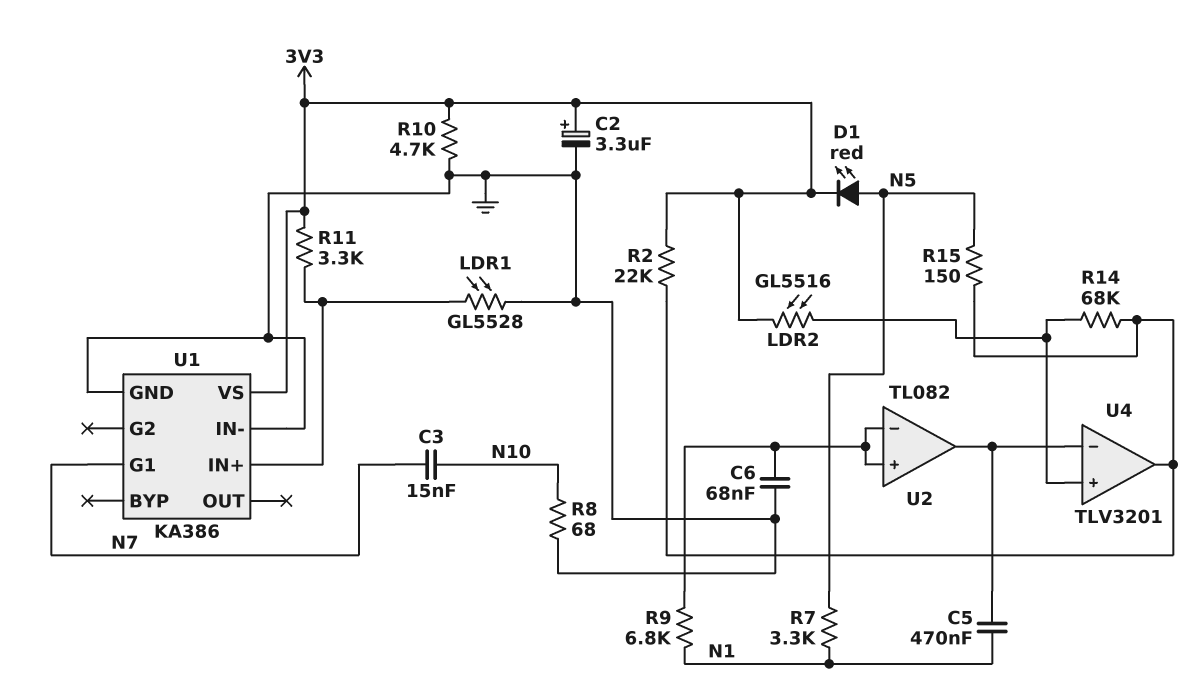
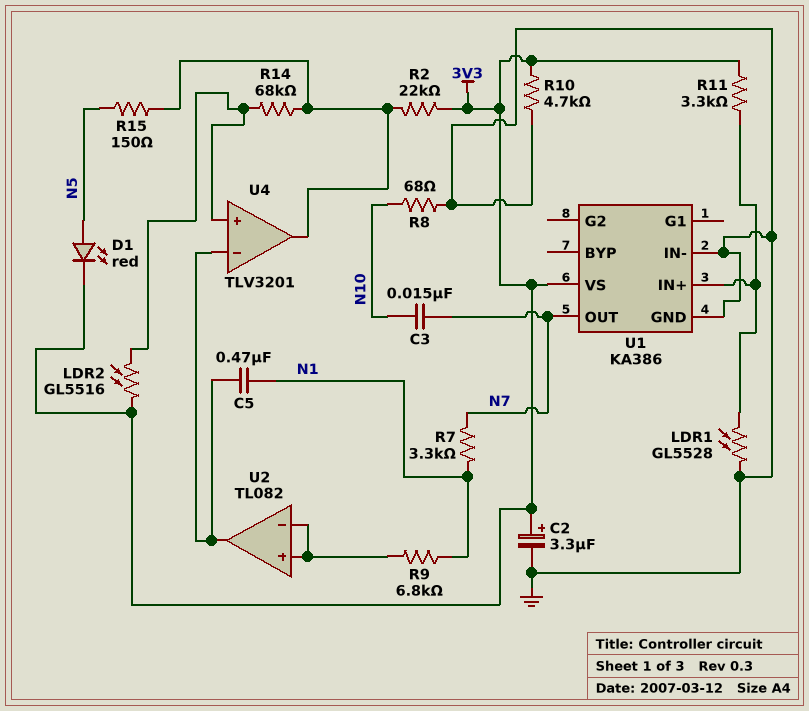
C6: 68nF (GND, U2/in+) -> none
R7: 3.3k (N1, N5) -> 3.3k (N1, N7)
U1 pin G1: N7 -> none
U1 pin OUT: none -> N7

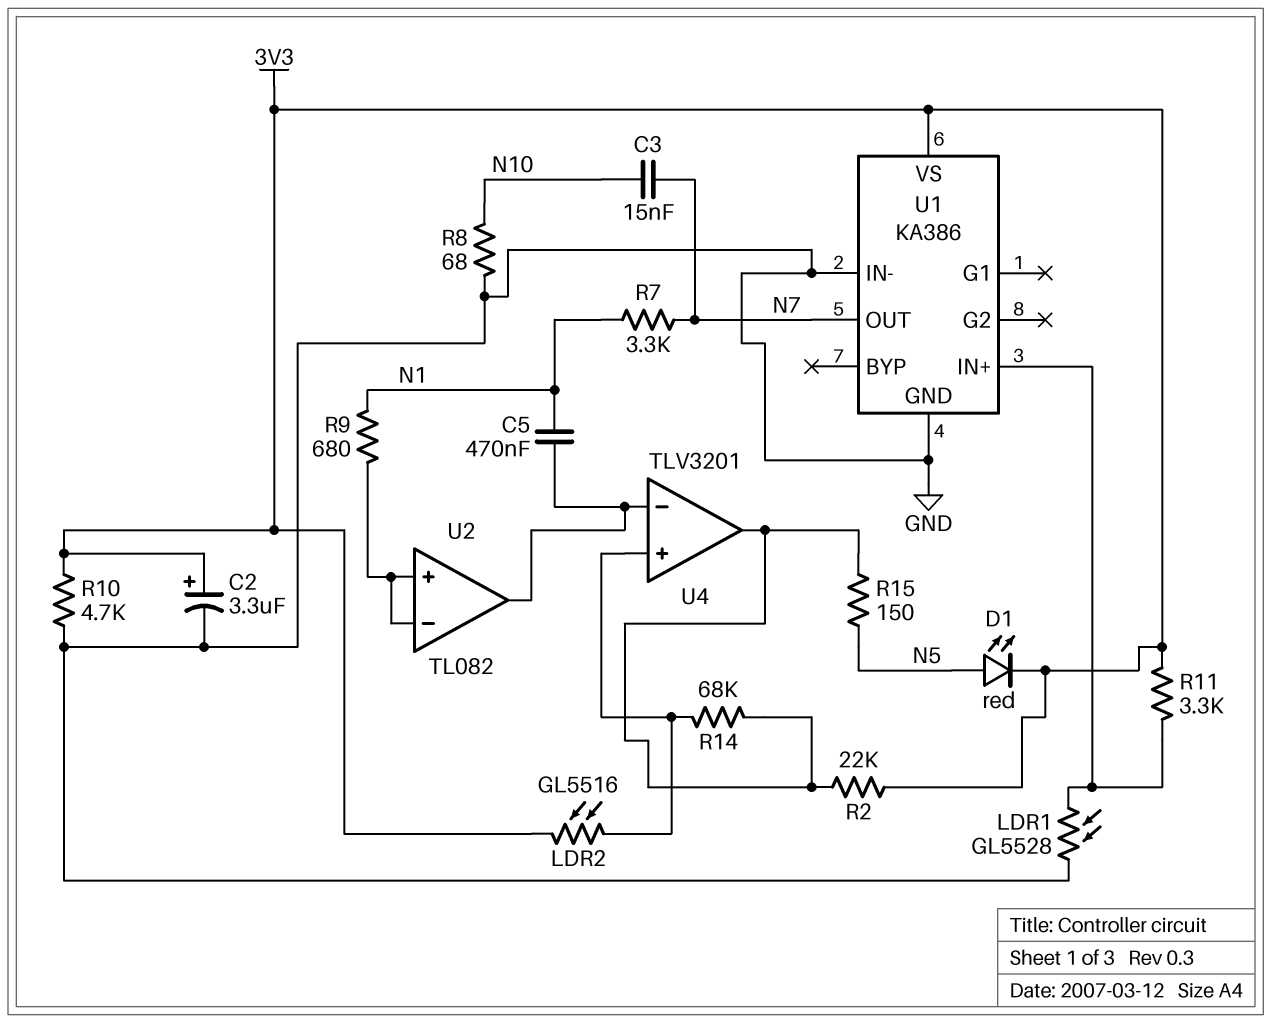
R9: 6.8k (N1, U2/in+) -> 680 (N1, U2/in+)

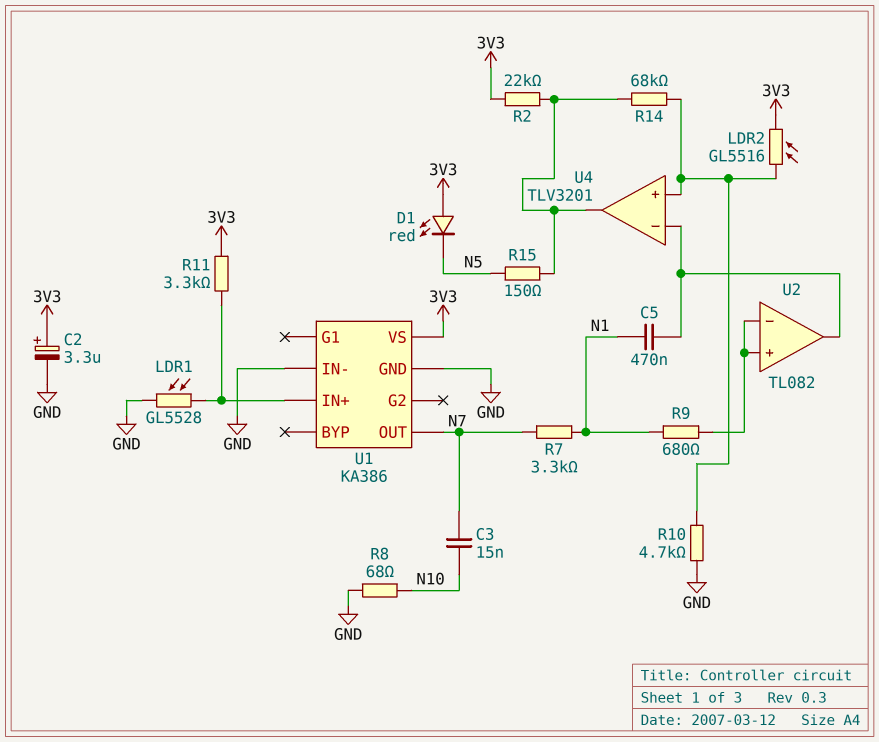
D1: LED red (A N5, K 3V3) -> LED red (A 3V3, K N5)
R10: 4.7k (3V3, GND) -> 4.7k (GND, U4/in+)

